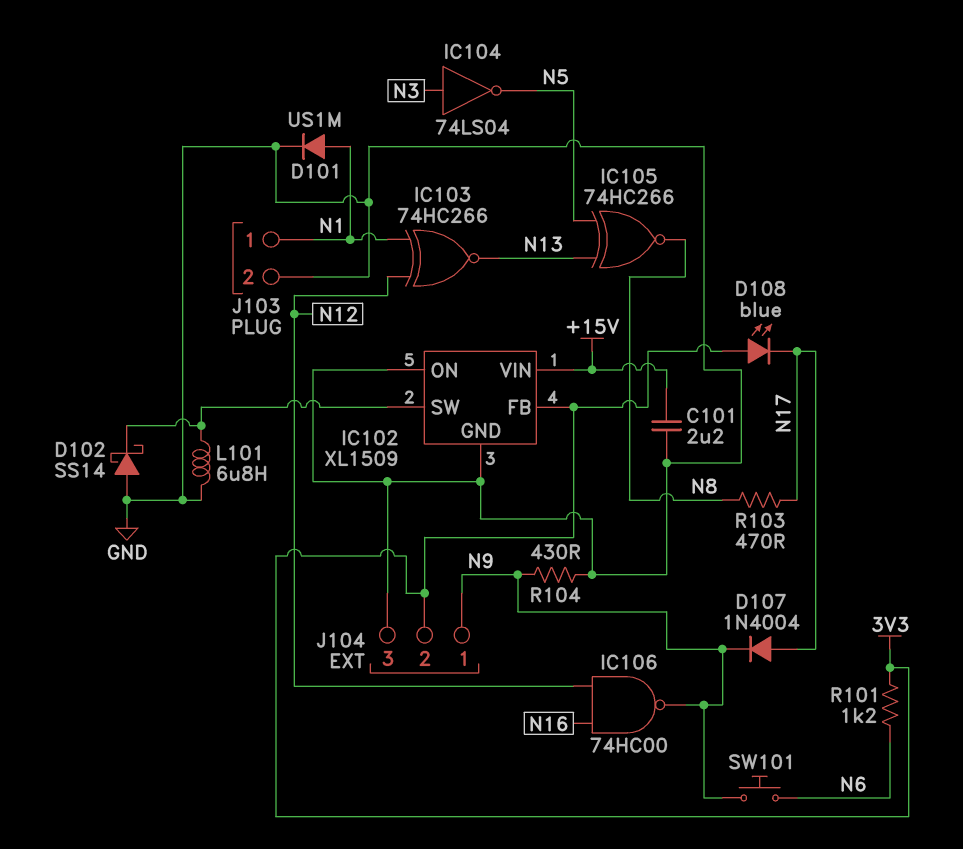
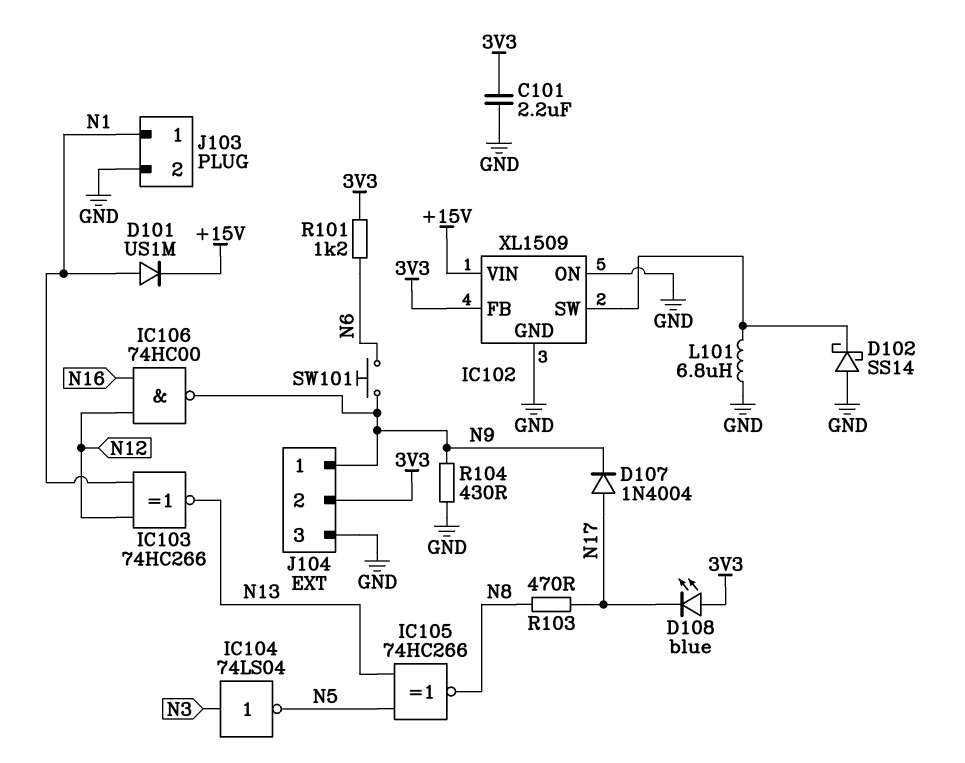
C101: 2.2uF (+15V, GND) -> 2.2uF (3V3, GND)
D101: diode US1M (A N1, K GND) -> diode US1M (A N1, K +15V)

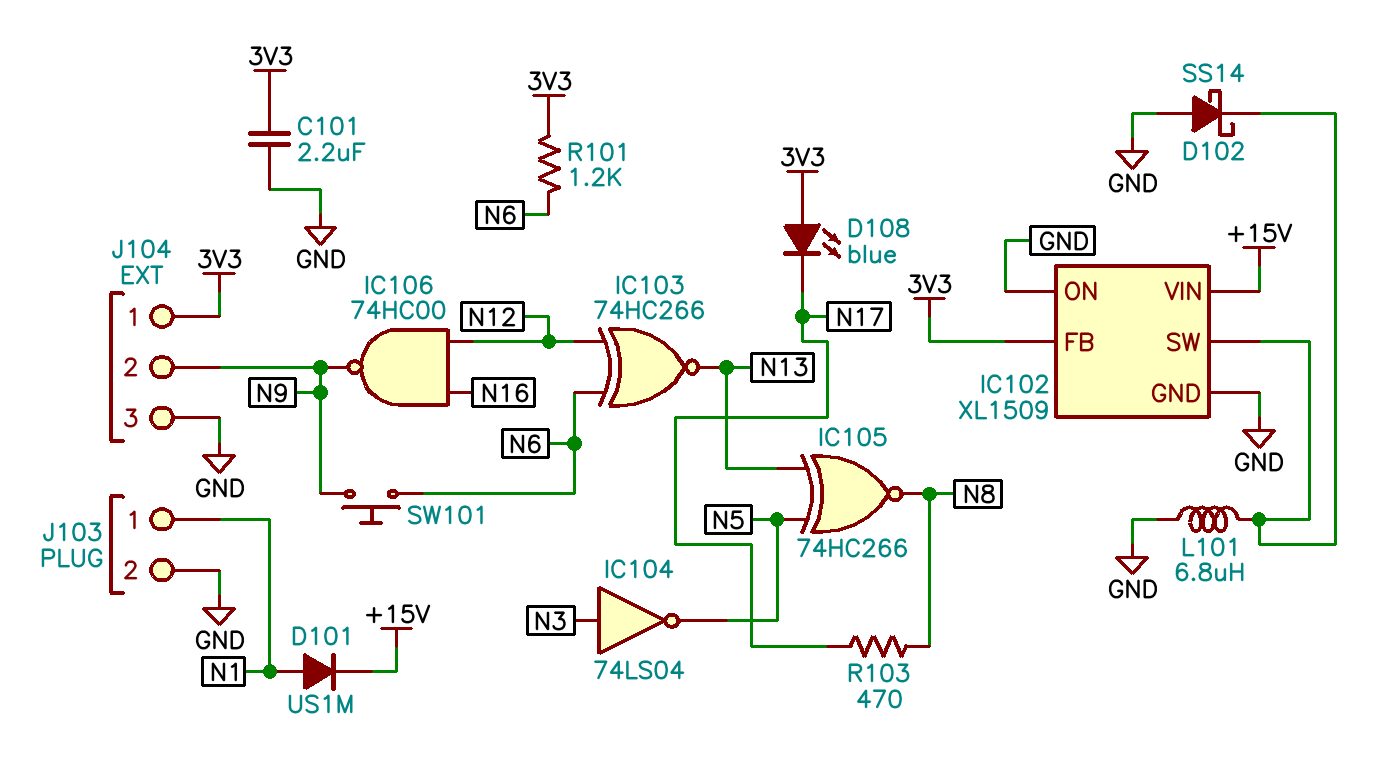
D107: diode 1N4004 (A N17, K N9) -> none
IC103: XNOR 74HC266 (in N1, in N12, out N13) -> XNOR 74HC266 (in N6, in N12, out N13)
J104 pin 1: N9 -> 3V3
J104 pin 2: 3V3 -> N9
R104: 430 (GND, N9) -> none

